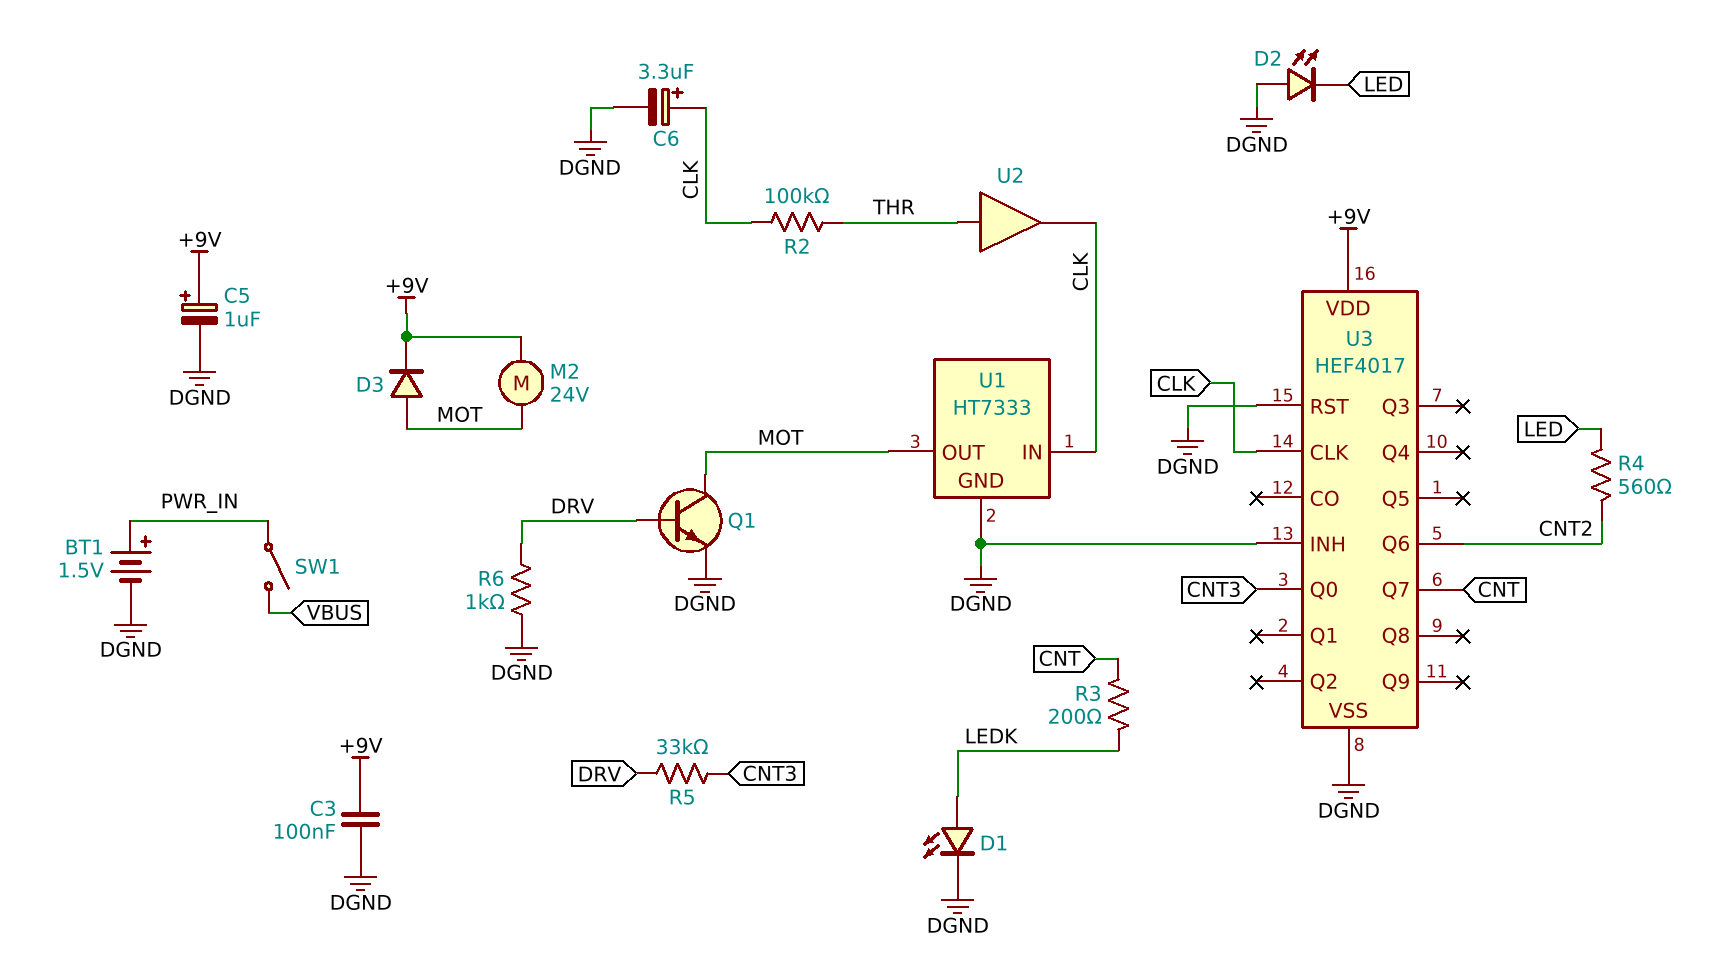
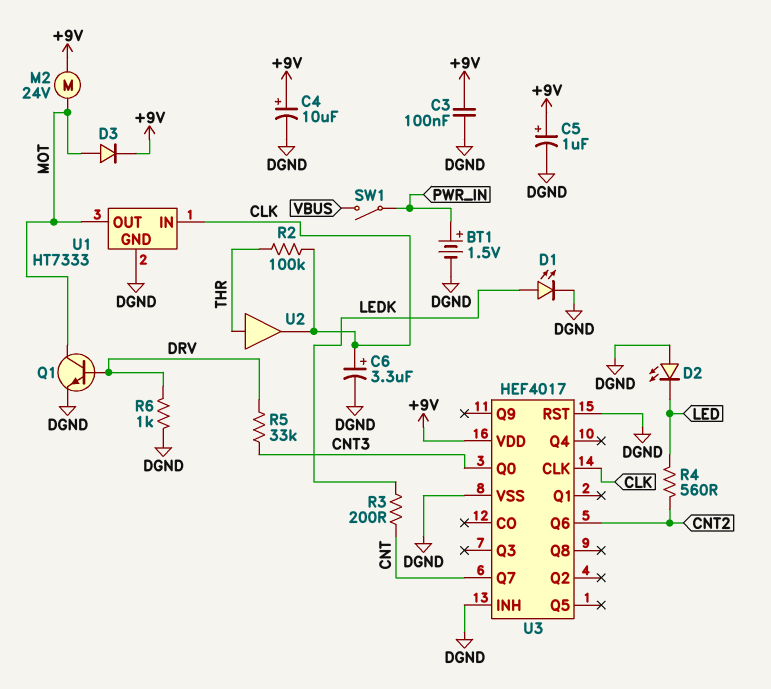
C4: none -> 10uF (plus +9V, minus DGND)

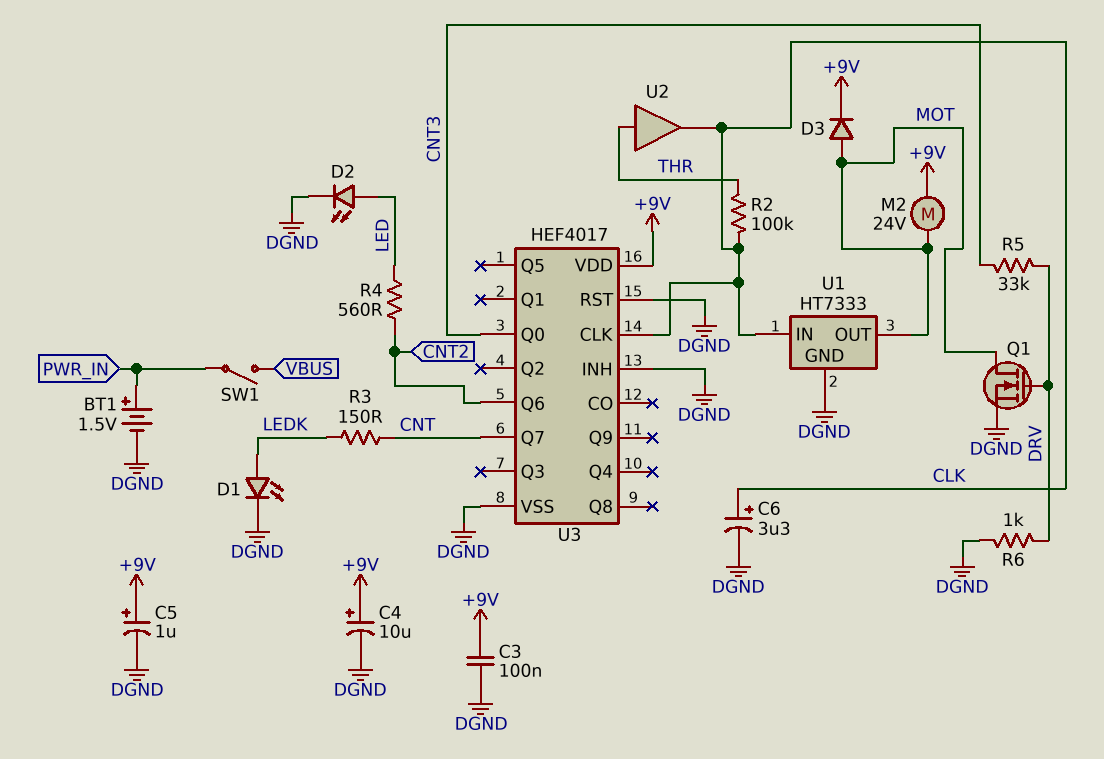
D2: LED (A DGND, K LED) -> LED (A LED, K DGND)
Q1: NPN (B DRV, C MOT, E DGND) -> NMOS (G DRV, D MOT, S DGND)
R3: 200 (CNT, LEDK) -> 150 (CNT, LEDK)

